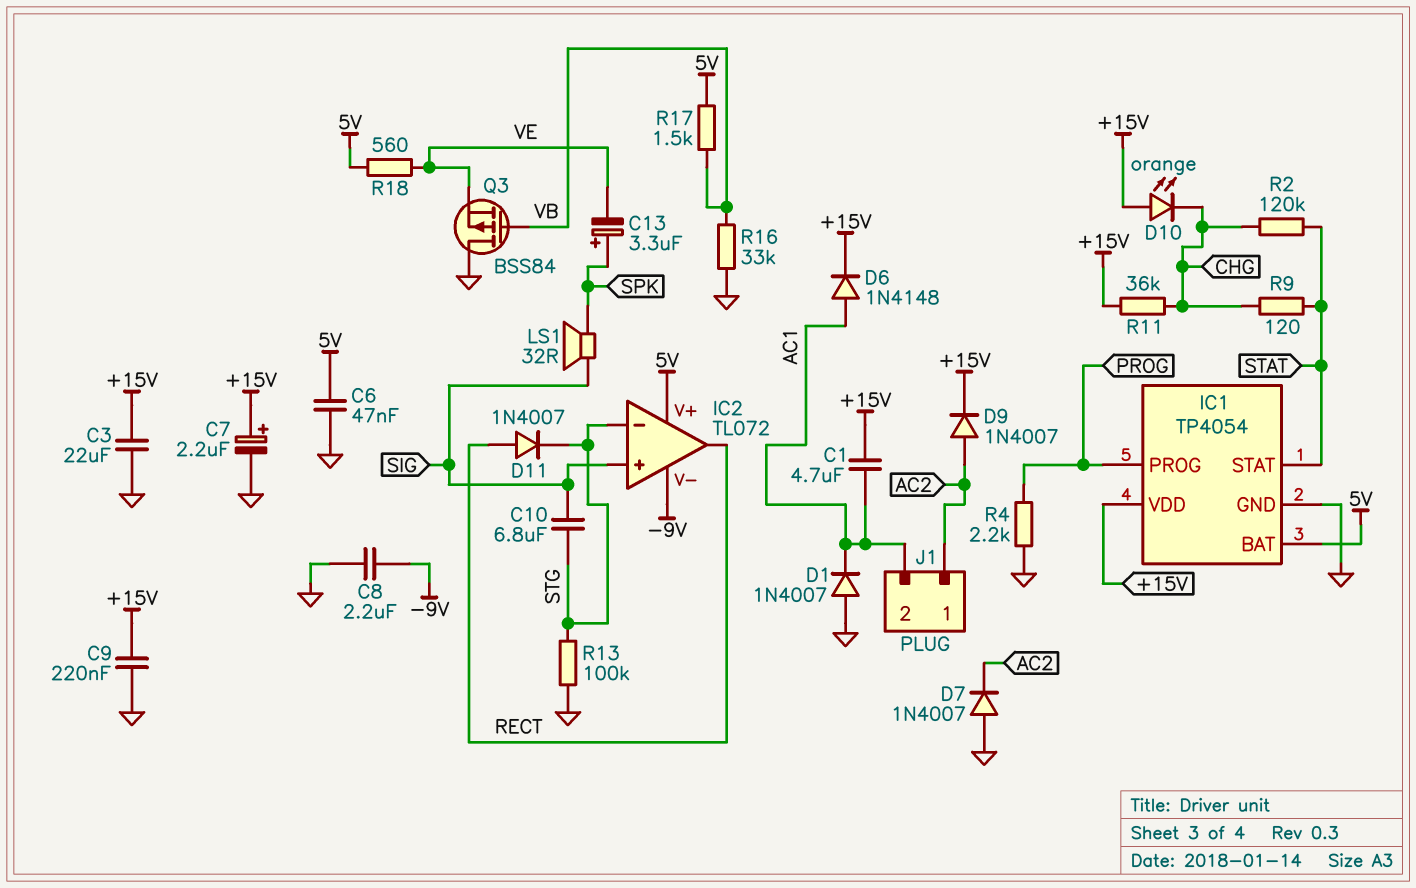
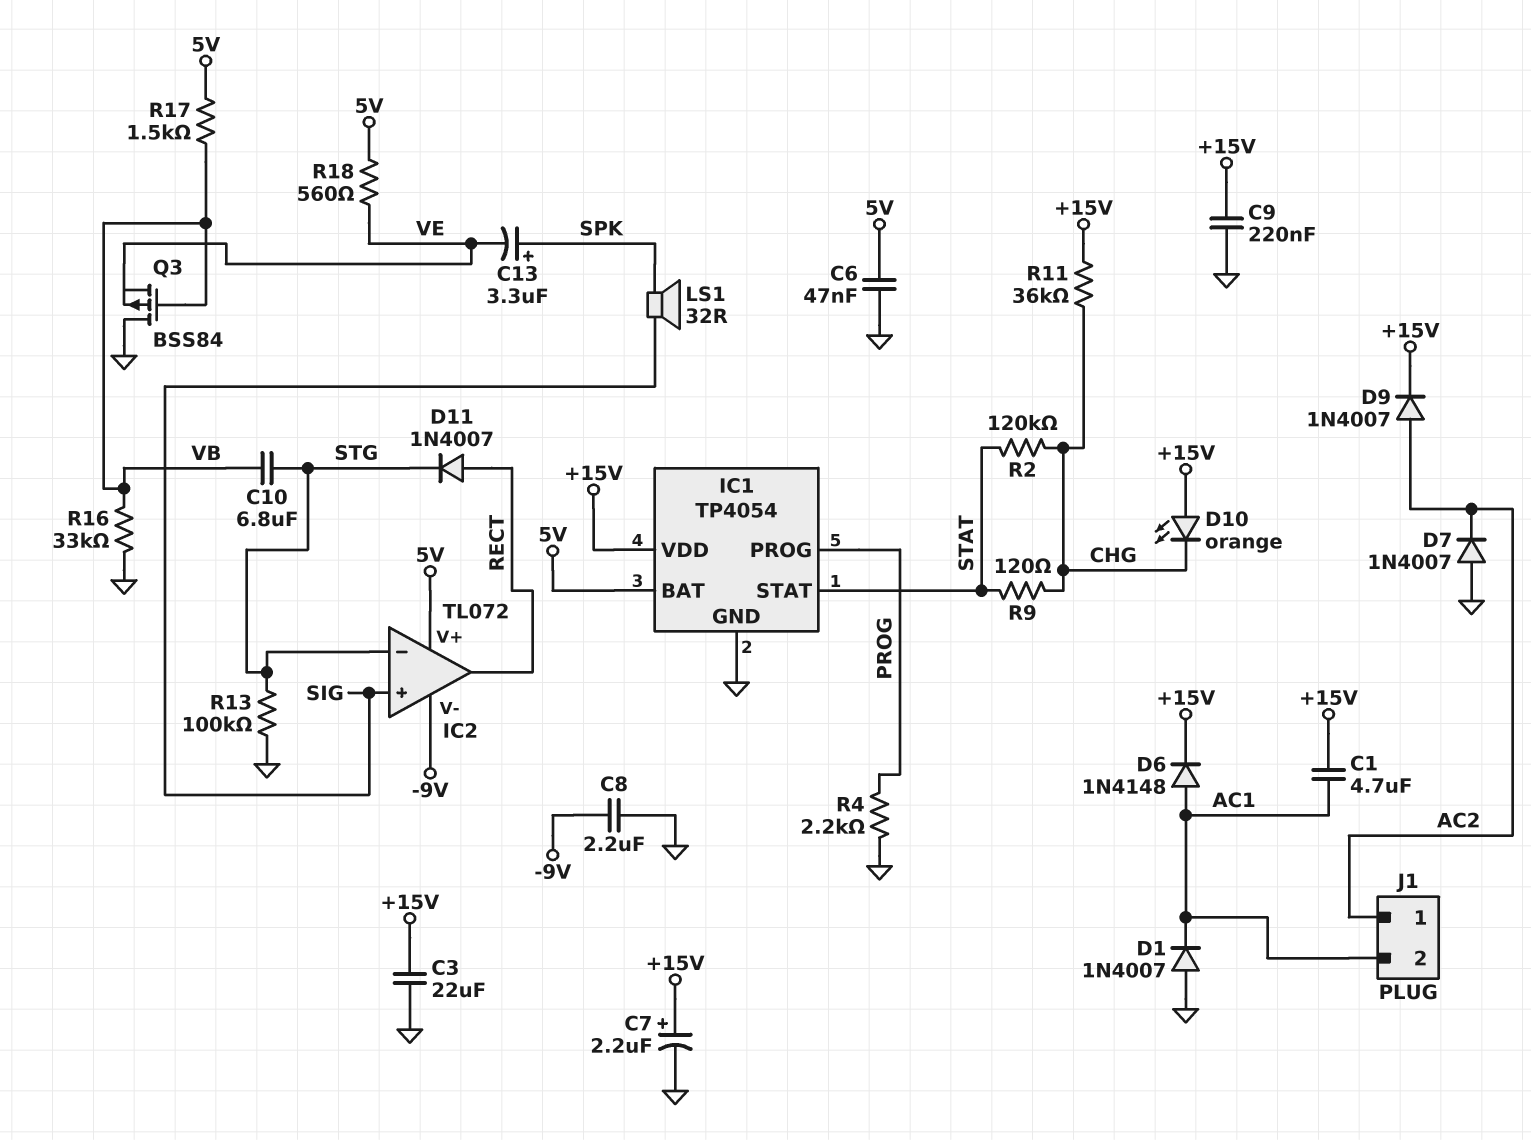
C10: 6.8uF (SIG, STG) -> 6.8uF (STG, VB)

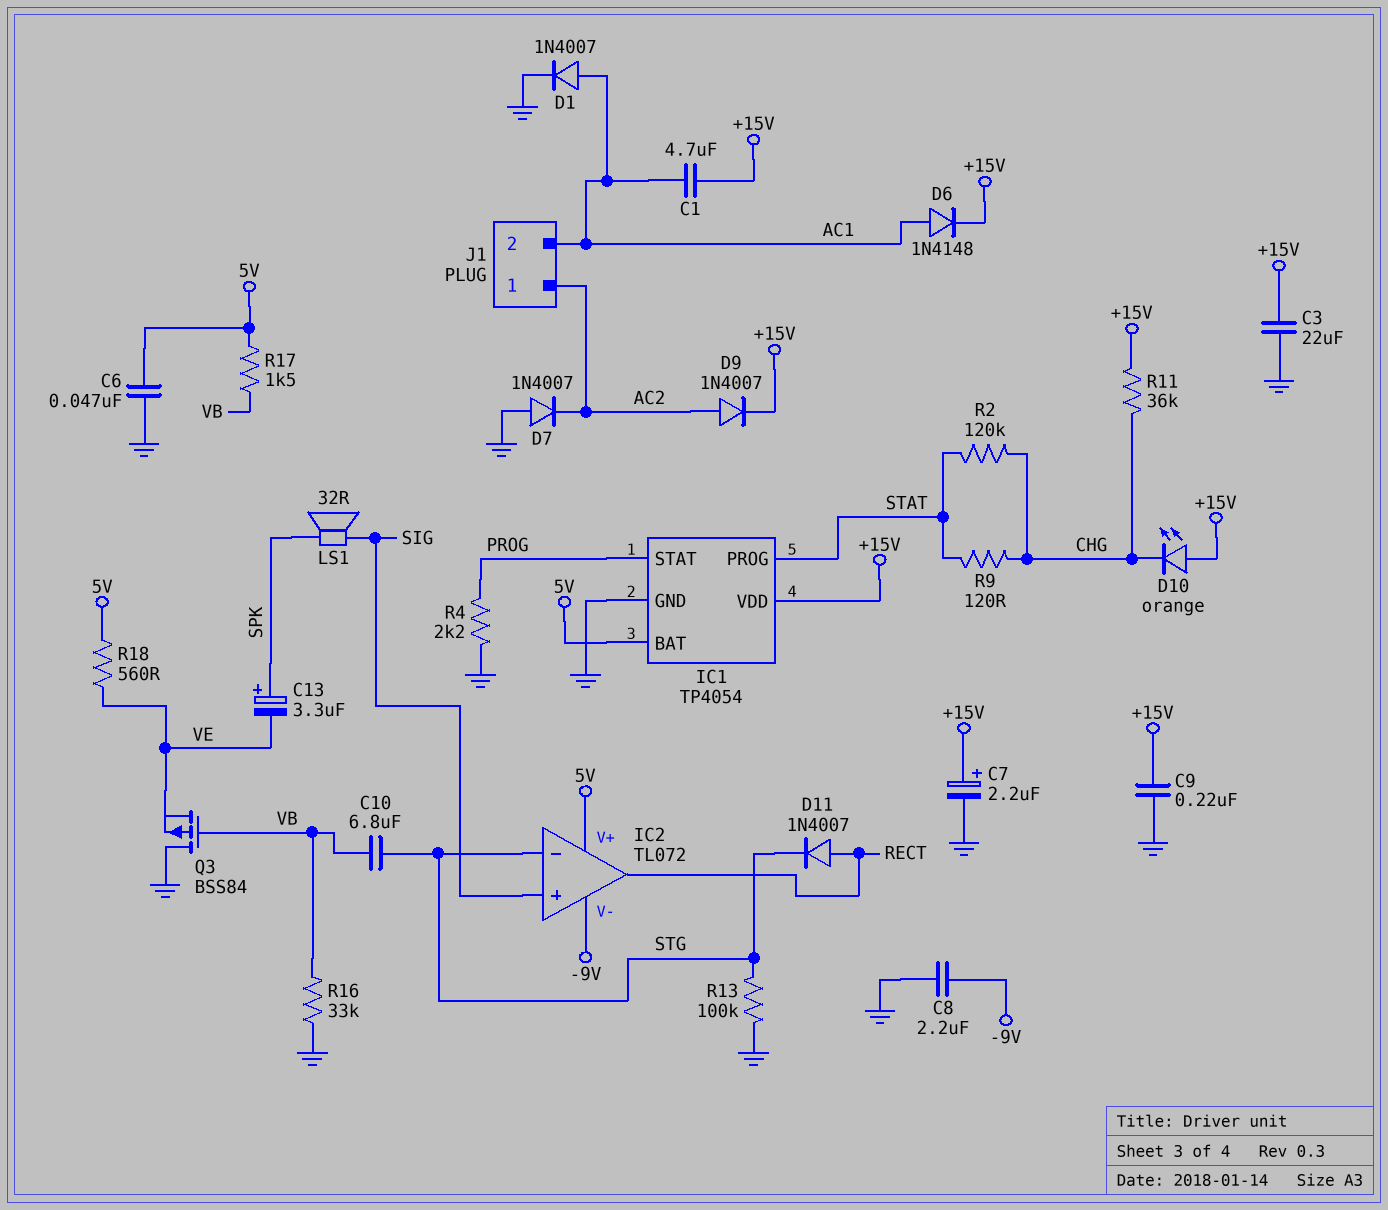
D1: diode 1N4007 (A GND, K AC1) -> diode 1N4007 (A AC1, K GND)
IC1 pin PROG: PROG -> STAT
IC1 pin STAT: STAT -> PROG

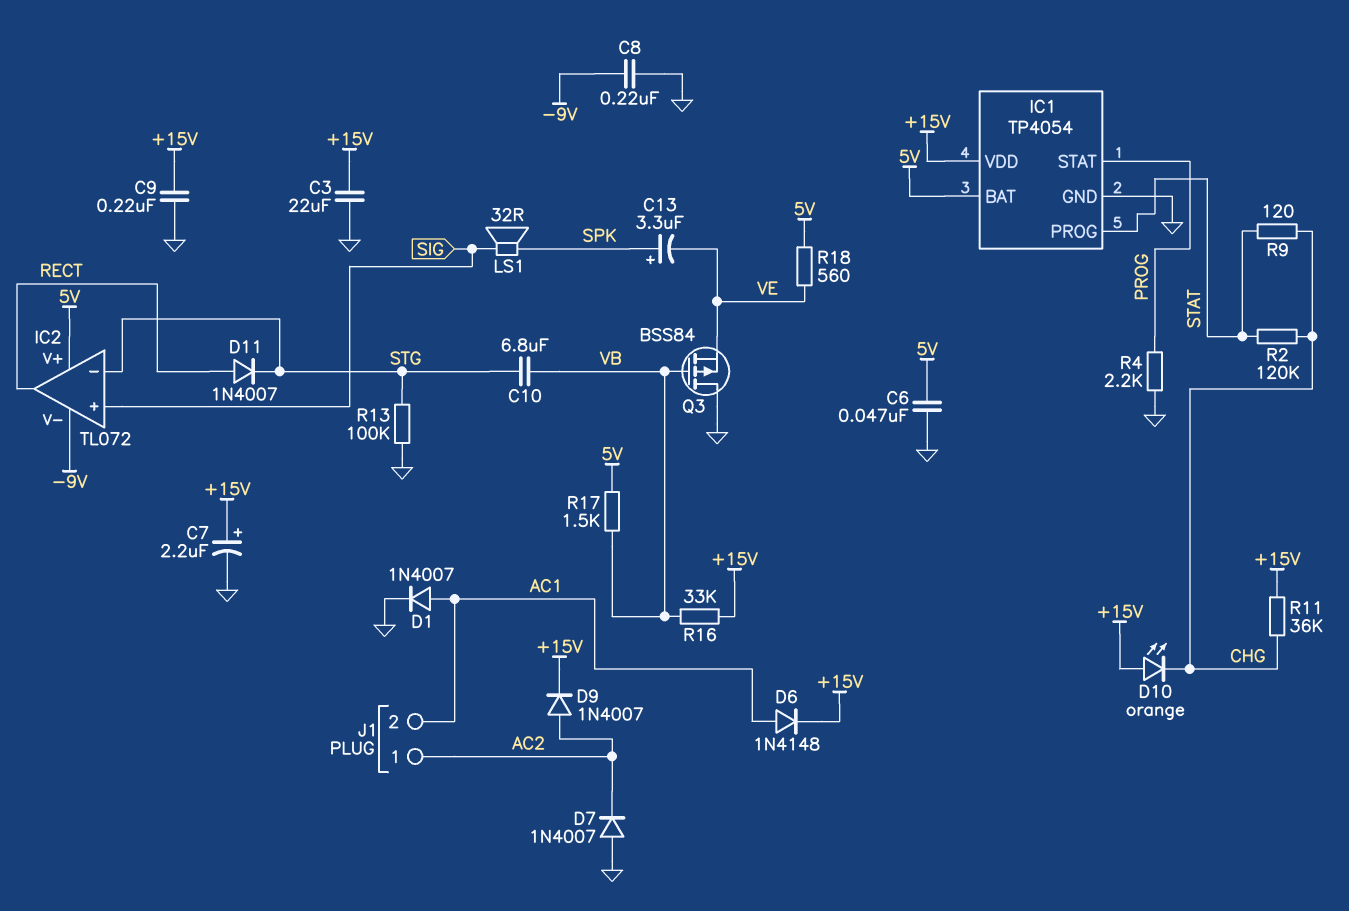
C1: 4.7uF (+15V, AC1) -> none
C8: 2.2uF (-9V, GND) -> 220nF (-9V, GND)
R16: 33k (GND, VB) -> 33k (+15V, VB)

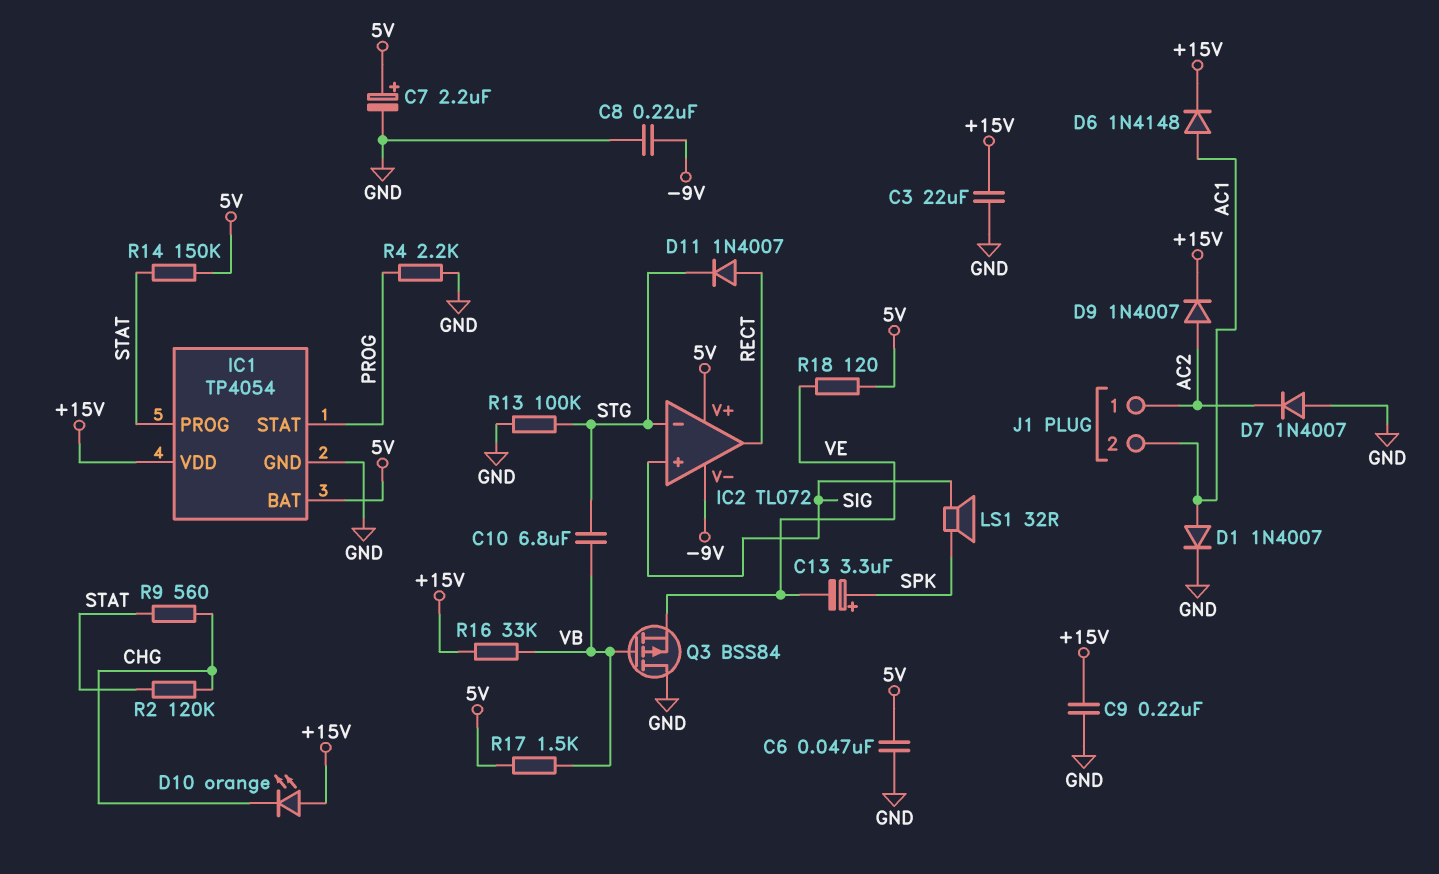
C7: 2.2uF (plus +15V, minus GND) -> 2.2uF (plus 5V, minus GND)
R9: 120 (CHG, STAT) -> 560 (CHG, STAT)
R11: 36k (+15V, CHG) -> none
R14: none -> 150k (5V, STAT)
R18: 560 (5V, VE) -> 120 (5V, VE)

